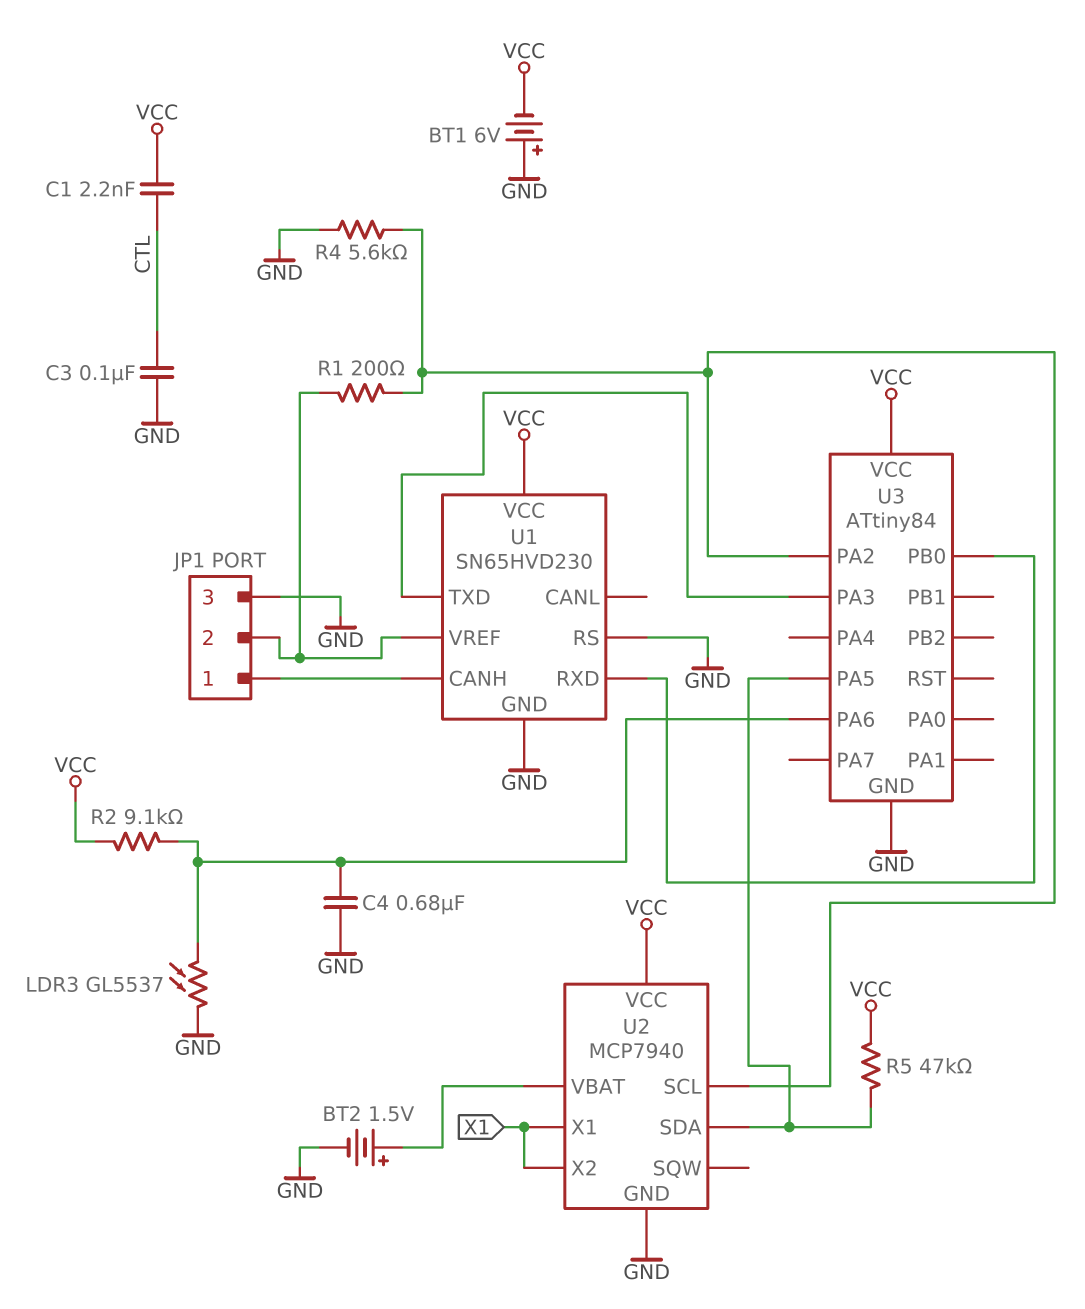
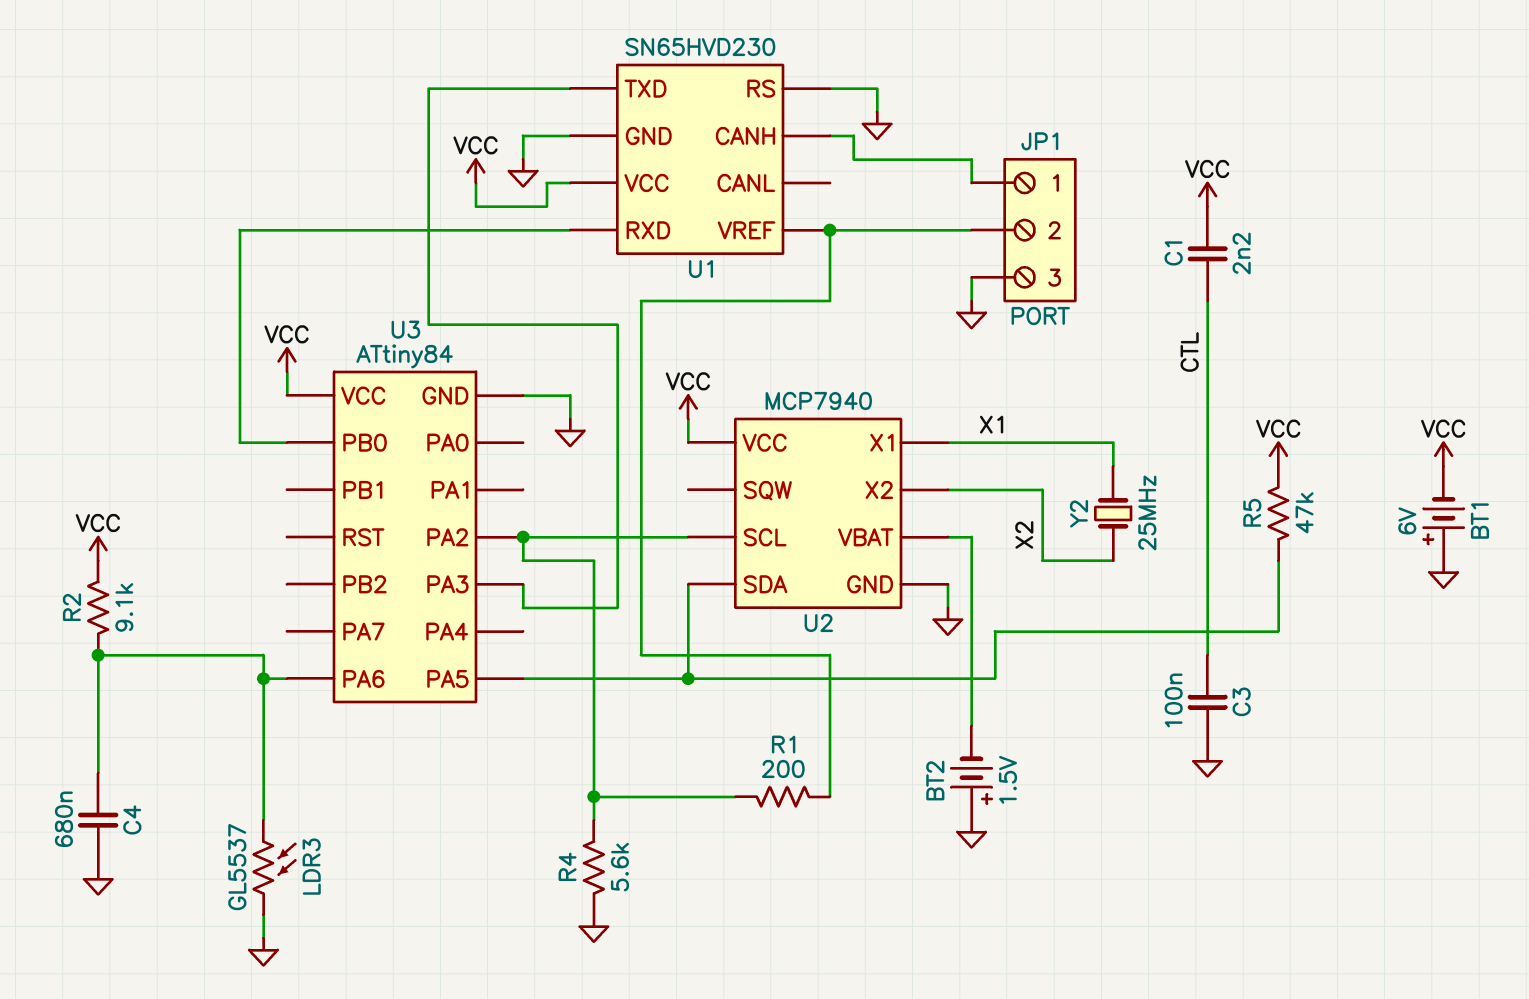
BT2: 1.5V (plus U2/VBAT, minus GND) -> 1.5V (plus GND, minus U2/VBAT)
U2 pin X2: X1 -> X2
Y2: none -> 25MHz (X1, X2)

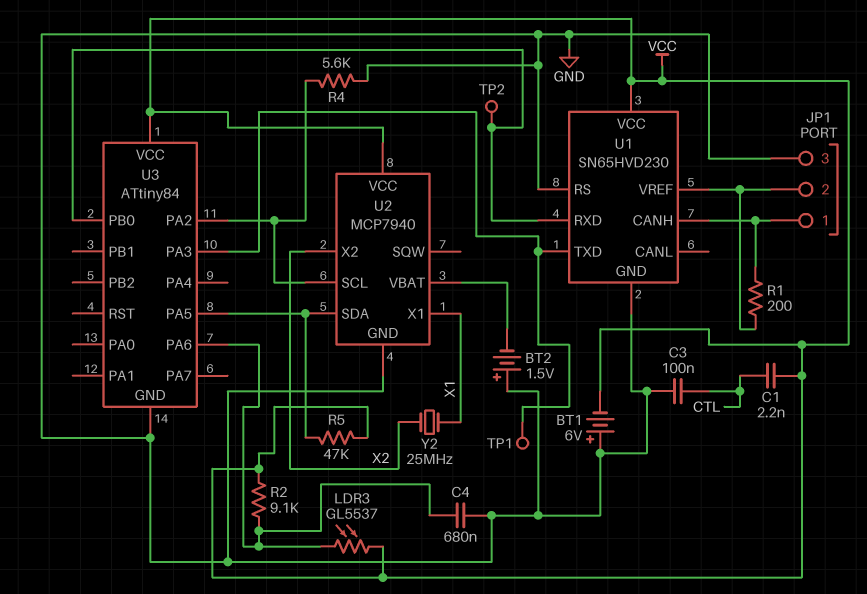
LDR3: GL5537 (GND, U3/PA6) -> GL5537 (U3/PA6, VCC)
R1: 200 (JP1/2, U2/SCL) -> 200 (JP1/1, JP1/2)
TP1: none -> test point (U1/TXD)
TP2: none -> test point (U1/RXD)

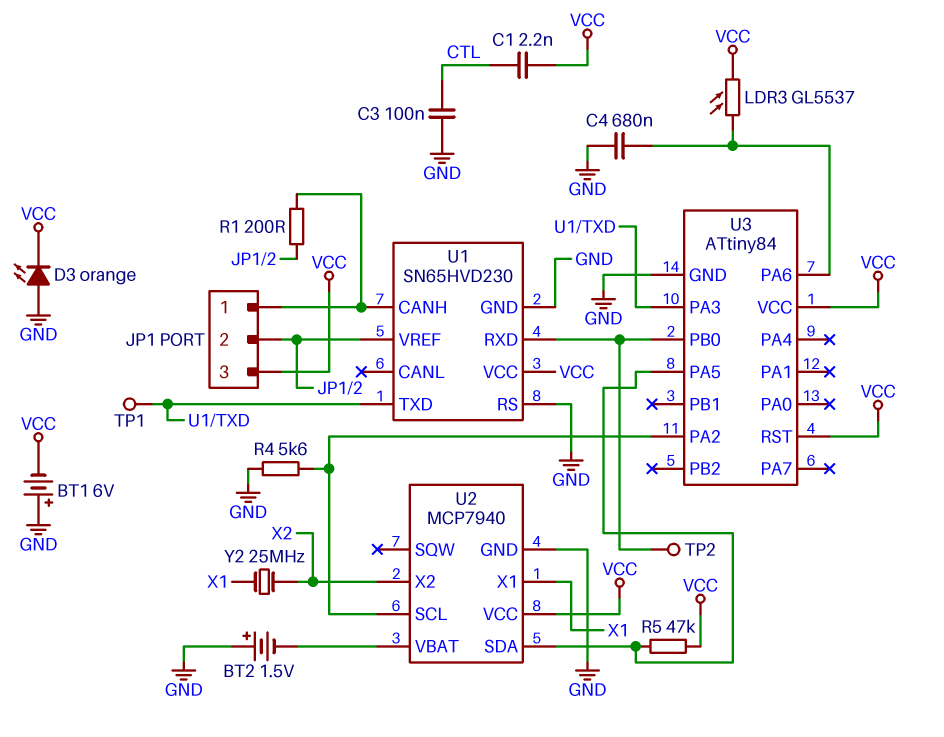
D3: none -> LED orange (A GND, K VCC)
JP1 pin 3: GND -> VCC
R2: 9.1k (U3/PA6, VCC) -> none
U3 pin RST: none -> VCC

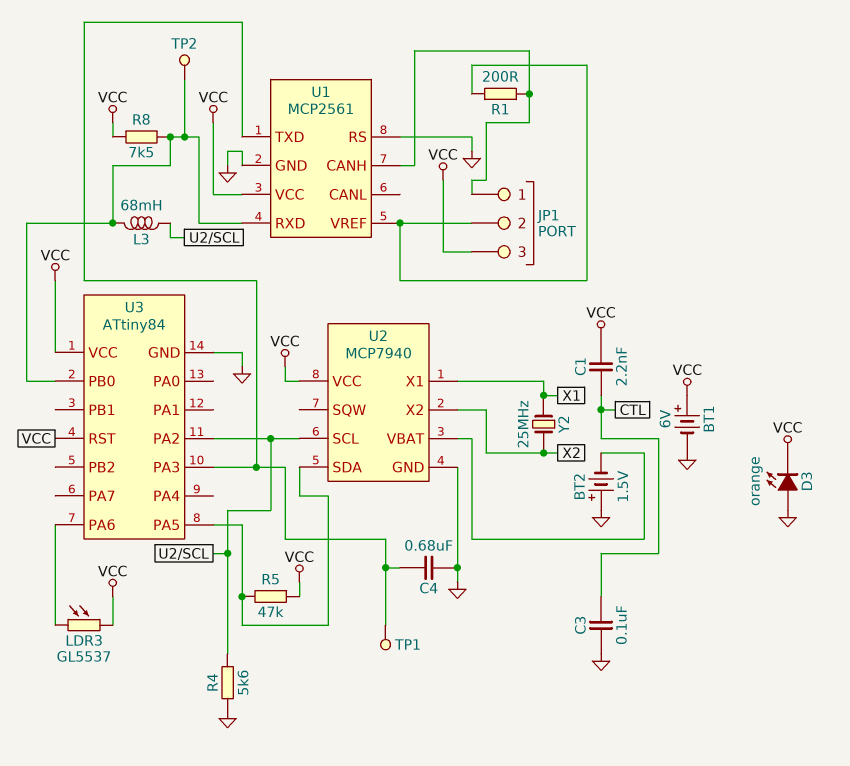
BT1: 6V (plus GND, minus VCC) -> 6V (plus VCC, minus GND)
C4: 680nF (GND, U3/PA6) -> 680nF (GND, U1/TXD)
L3: none -> 68mH (U1/RXD, U2/SCL)
R8: none -> 7.5k (U1/RXD, VCC)
U1: SN65HVD230 -> MCP2561

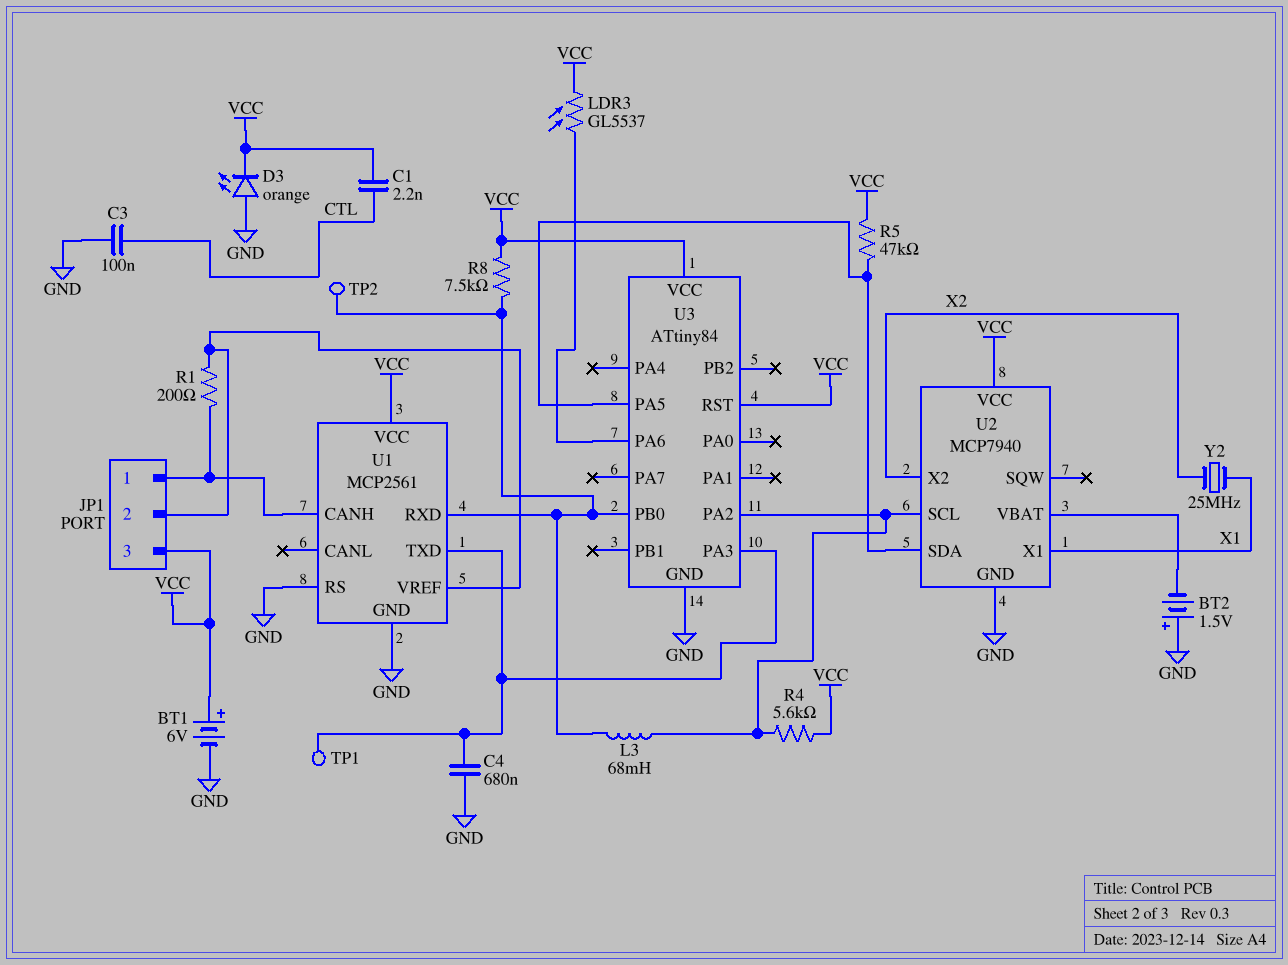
R4: 5.6k (GND, U2/SCL) -> 5.6k (U2/SCL, VCC)

